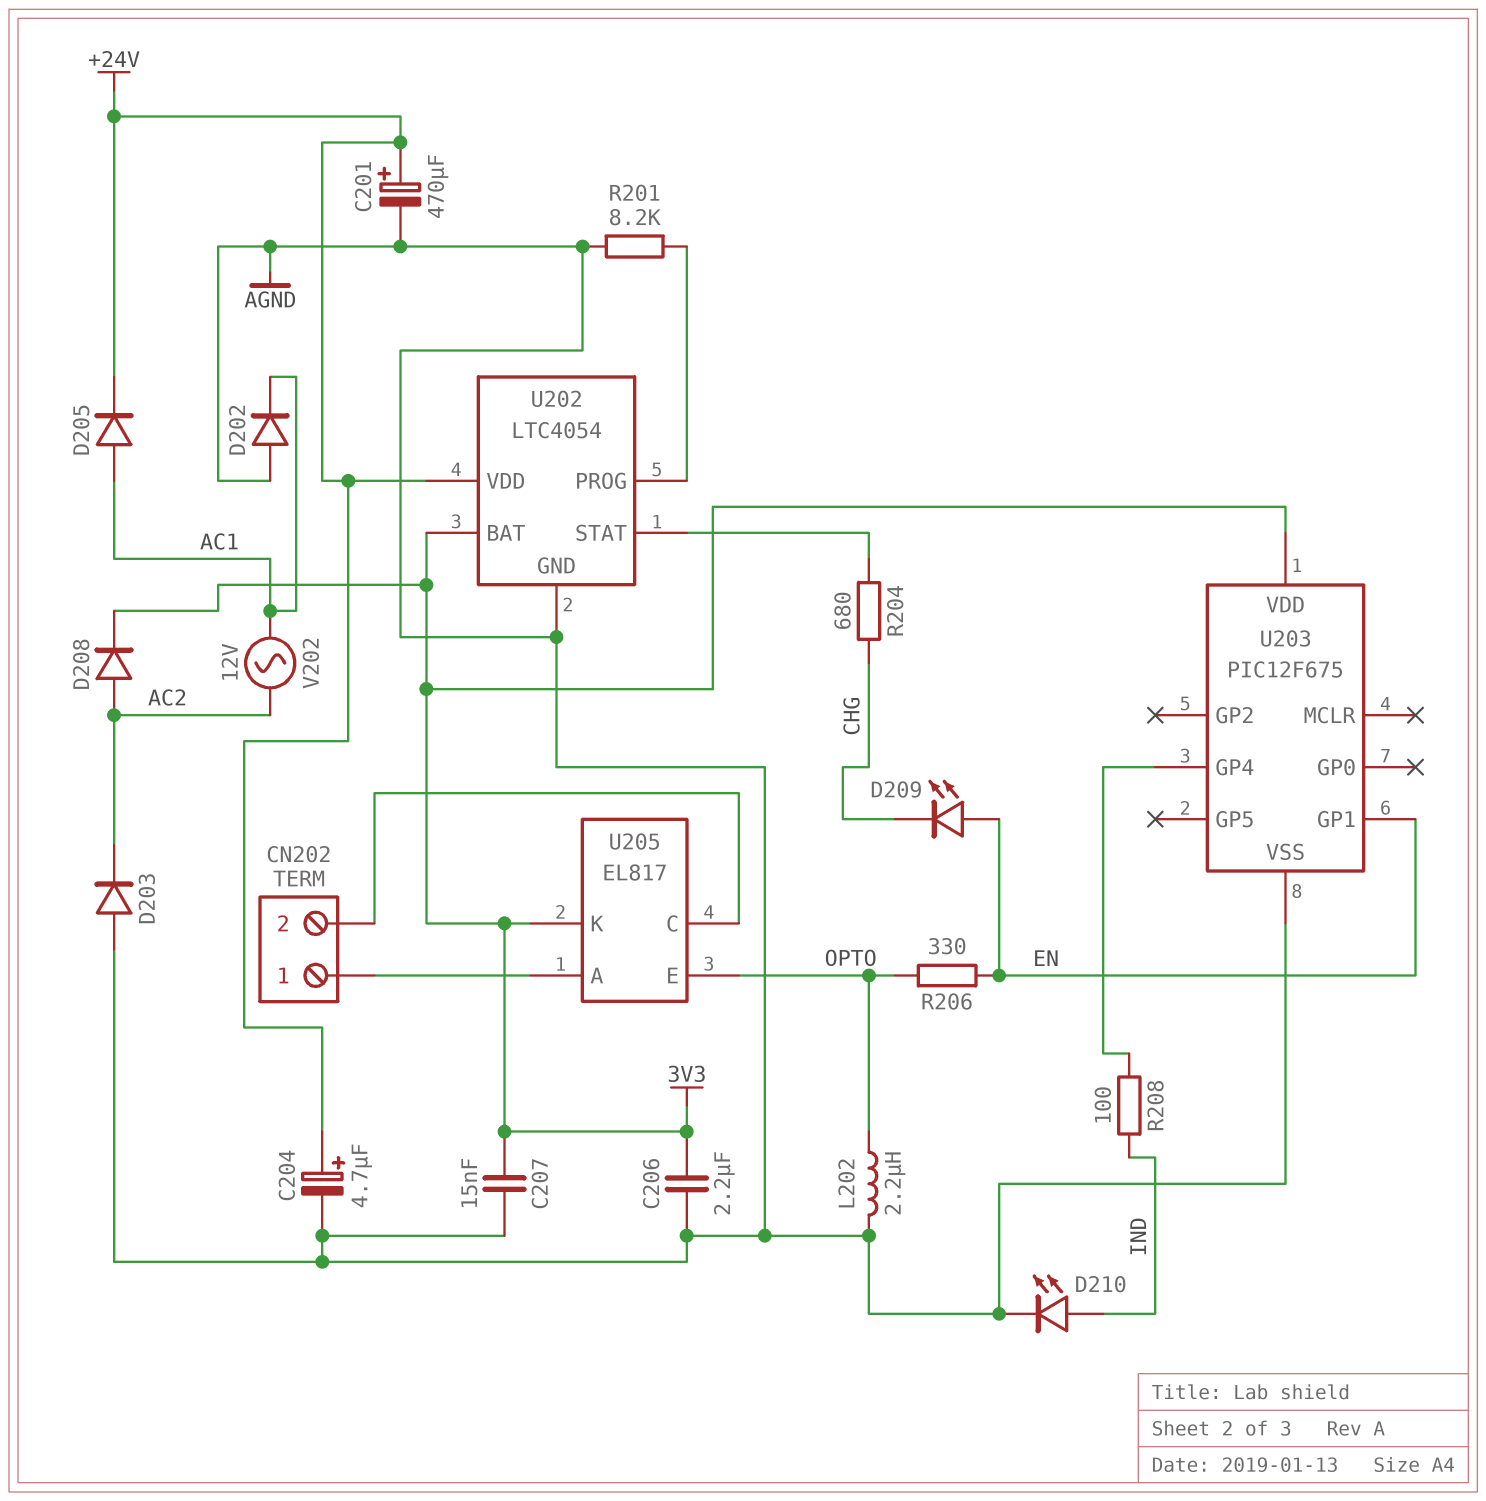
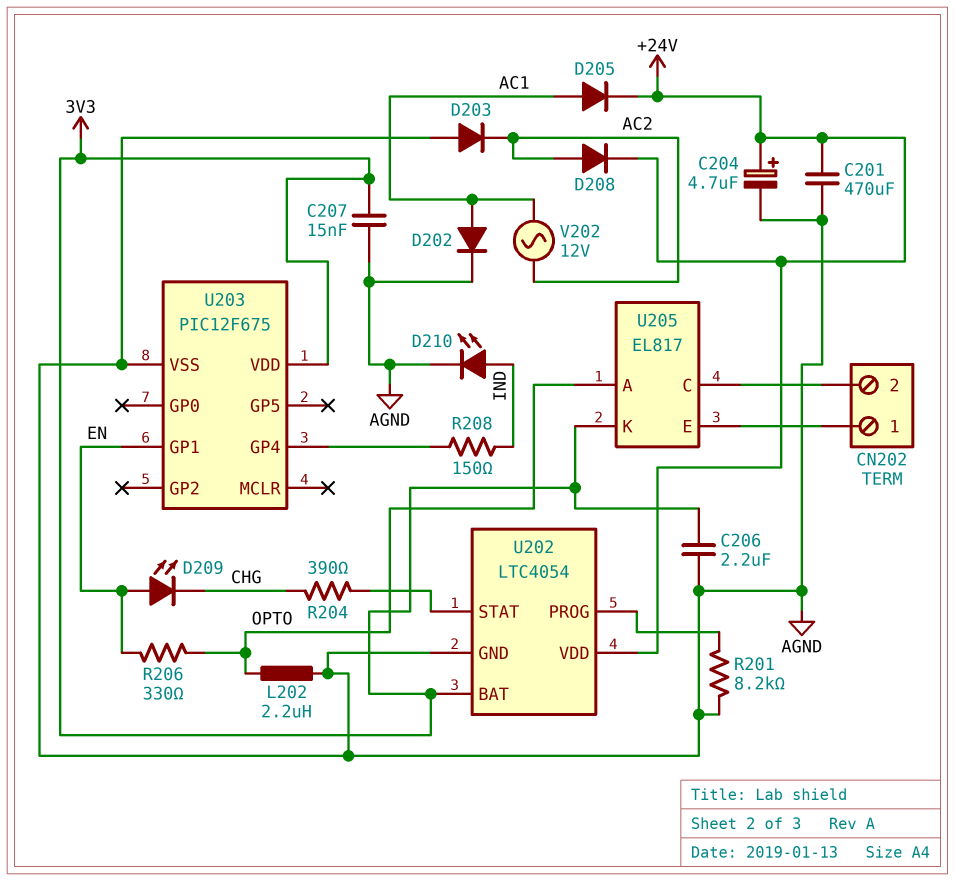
C201: 470uF (plus +24V, minus AGND) -> 470uF (+24V, AGND)
D202: diode (A AGND, K AC1) -> diode (A AC1, K AGND)
D208: diode (A AC2, K 3V3) -> diode (A AC2, K +24V)
R204: 680 (CHG, U202/STAT) -> 390 (CHG, U202/STAT)
R208: 100 (IND, U203/GP4) -> 150 (IND, U203/GP4)
U205 pin A: CN202/1 -> OPTO
U205 pin E: OPTO -> CN202/1

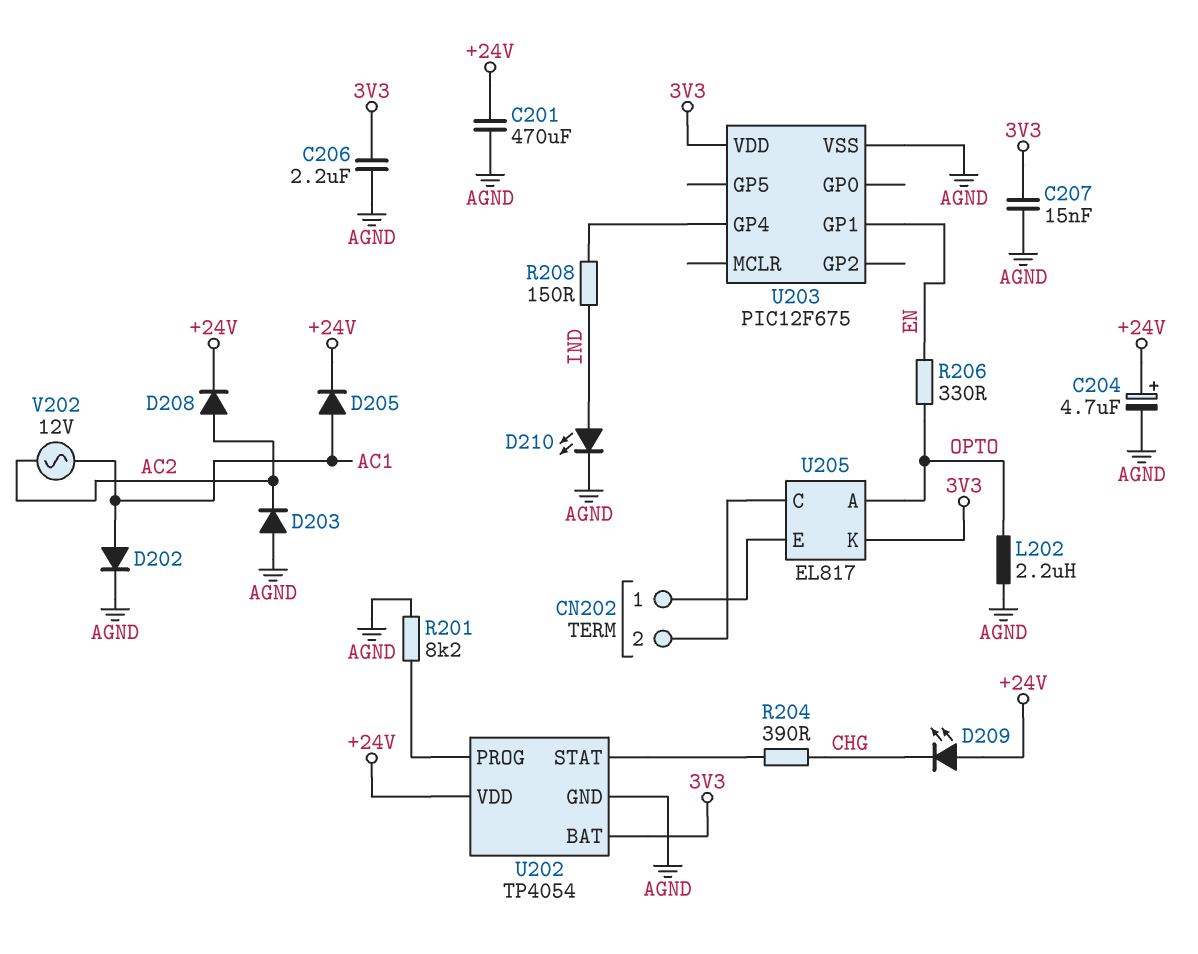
D209: LED (A EN, K CHG) -> LED (A +24V, K CHG)
U202: LTC4054 -> TP4054

